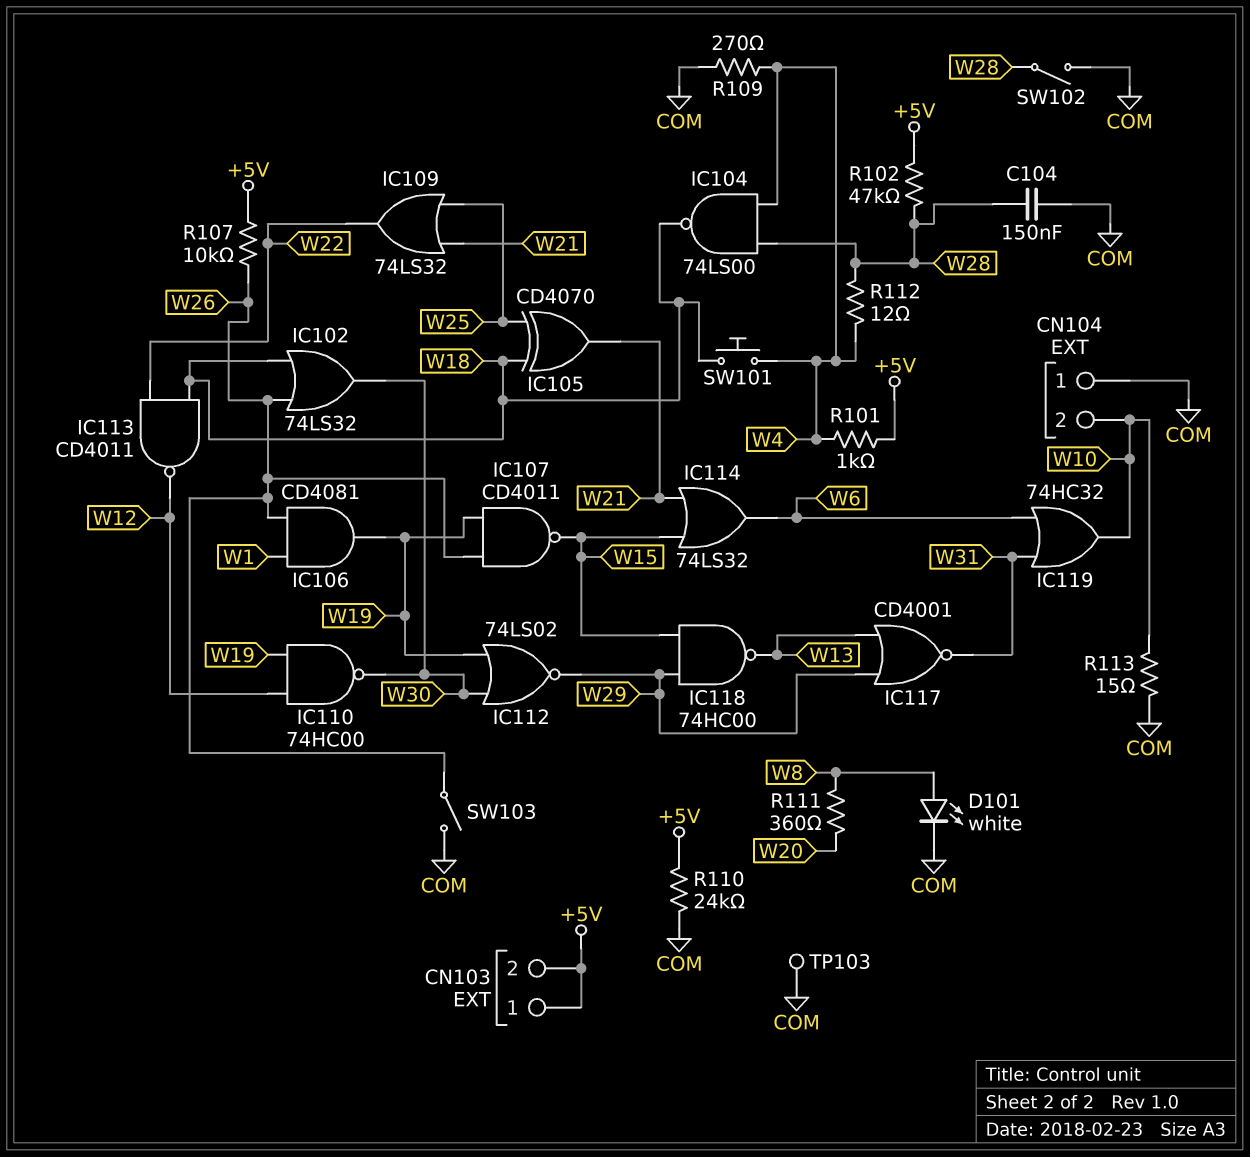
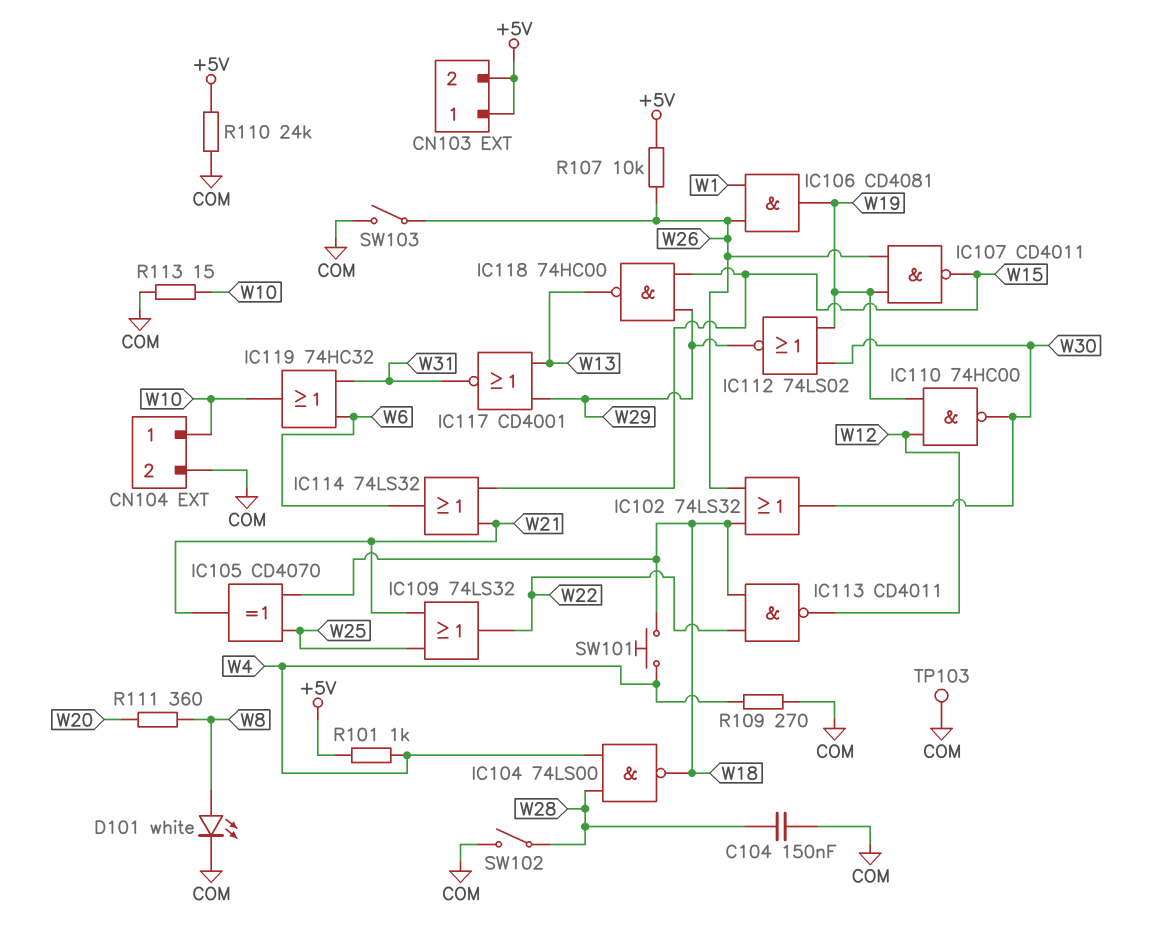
CN104 pin 1: COM -> W10
CN104 pin 2: W10 -> COM
R102: 47k (+5V, W28) -> none
R112: 12 (W4, W28) -> none

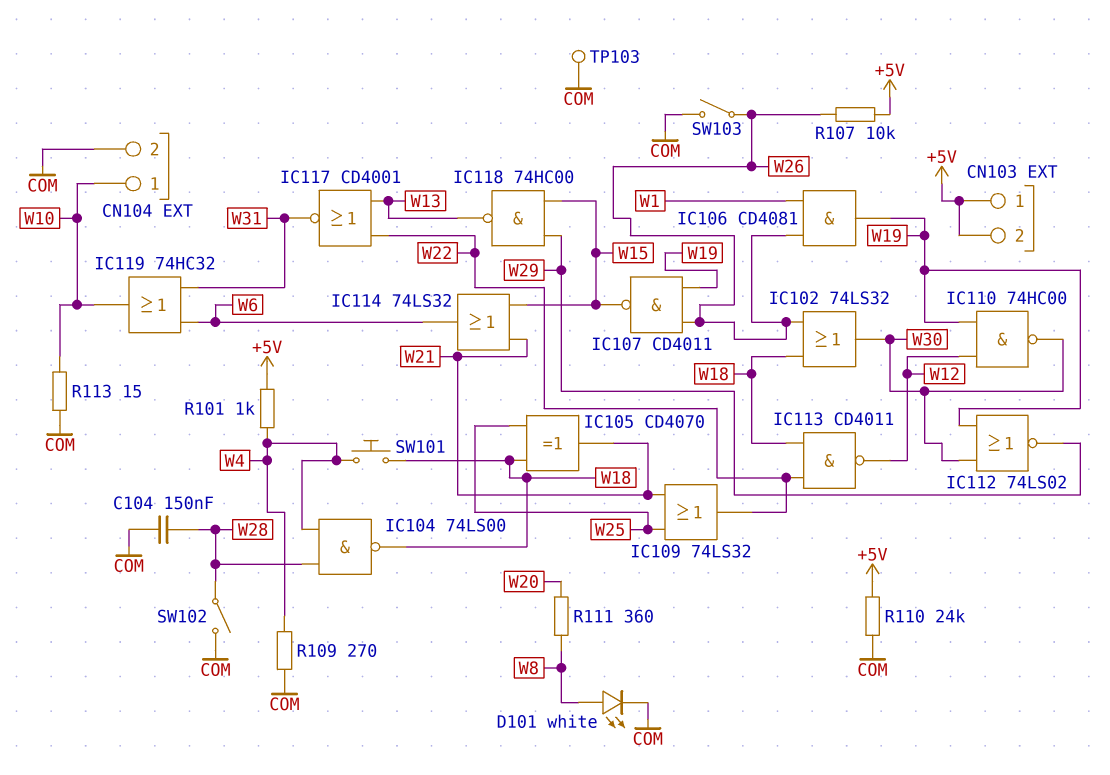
IC117: NOR CD4001 (in W13, in W29, out W31) -> NOR CD4001 (in W13, in W22, out W31)

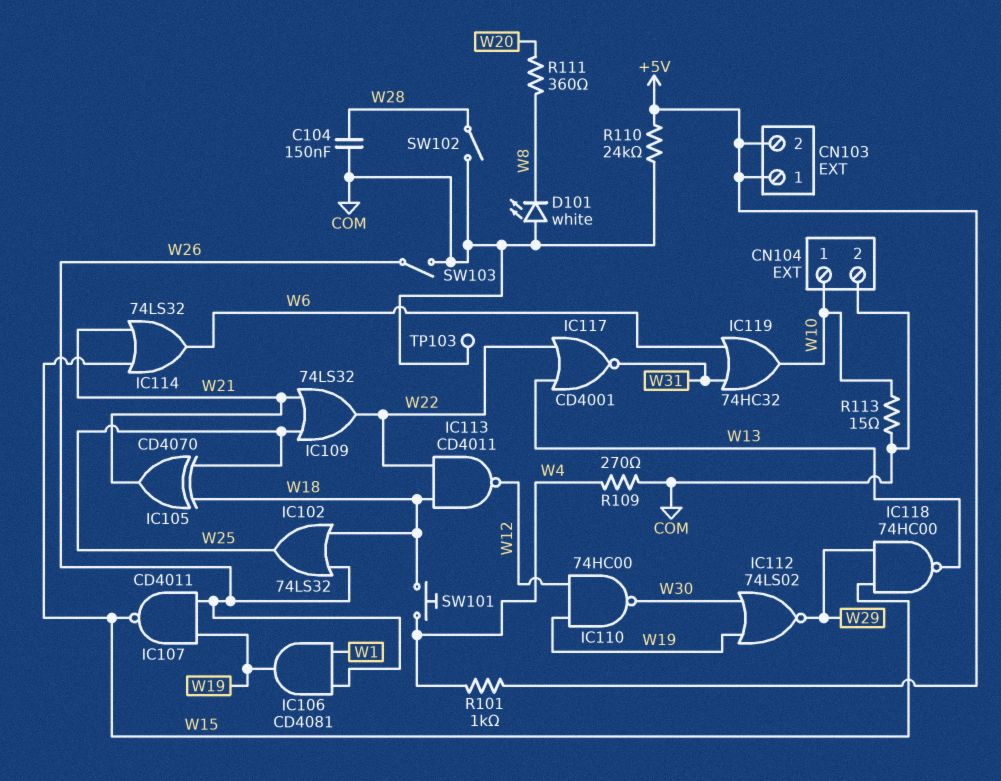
D101: LED white (A W8, K COM) -> LED white (A COM, K W8)
IC102: OR 74LS32 (in W18, in W26, out W30) -> OR 74LS32 (in W18, in W26, out W25)
IC104: NAND 74LS00 (in W4, in W28, out W18) -> none
R107: 10k (+5V, W26) -> none

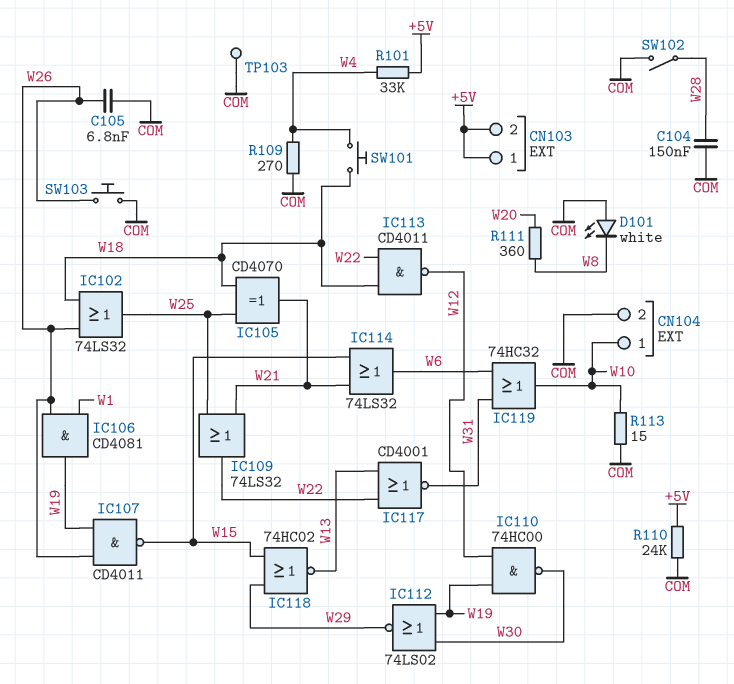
C105: none -> 6.8nF (COM, W26)
IC118: NAND 74HC00 (in W15, in W29, out W13) -> NOR 74HC02 (in W15, in W29, out W13)
R101: 1k (+5V, W4) -> 33k (+5V, W4)
SW103: switch (COM, W26) -> button (COM, W26)

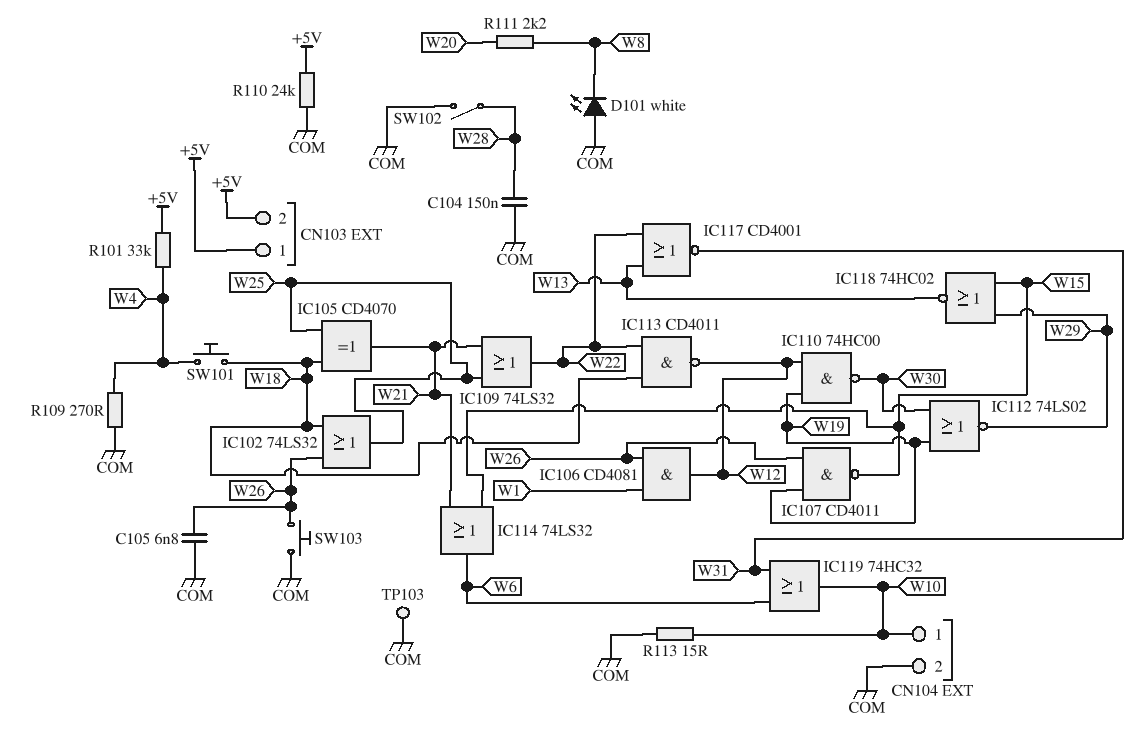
IC106: AND CD4081 (in W1, in W26, out W19) -> AND CD4081 (in W1, in W26, out W12)
R111: 360 (W8, W20) -> 2.2k (W8, W20)

